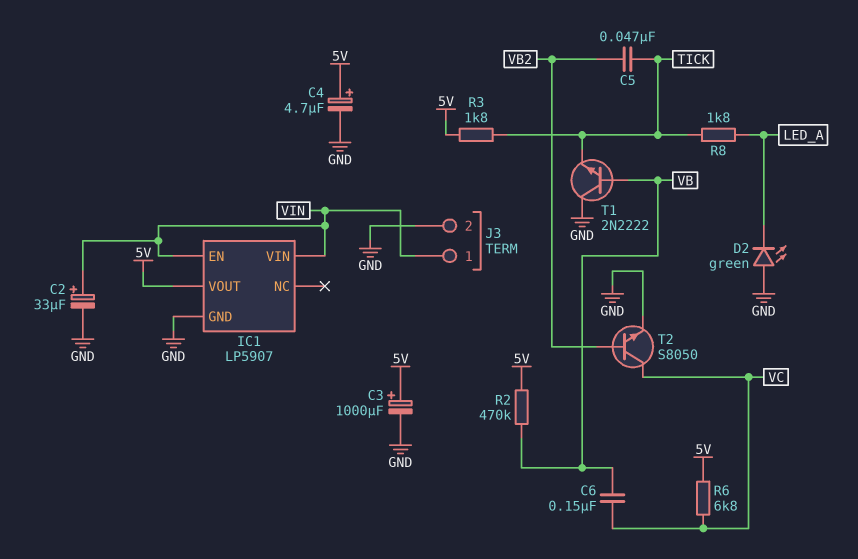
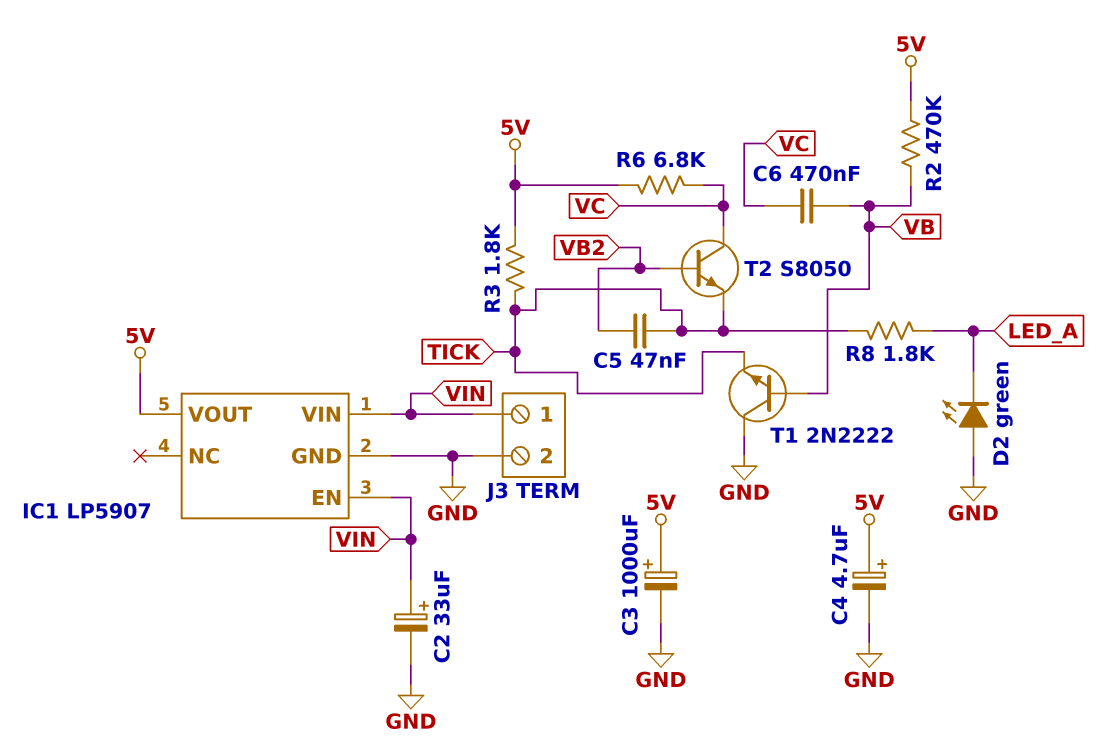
C6: 150nF (VB, VC) -> 470nF (VB, VC)
T2: NPN S8050 (B VB2, C VC, E GND) -> NPN S8050 (B VB2, C VC, E TICK)

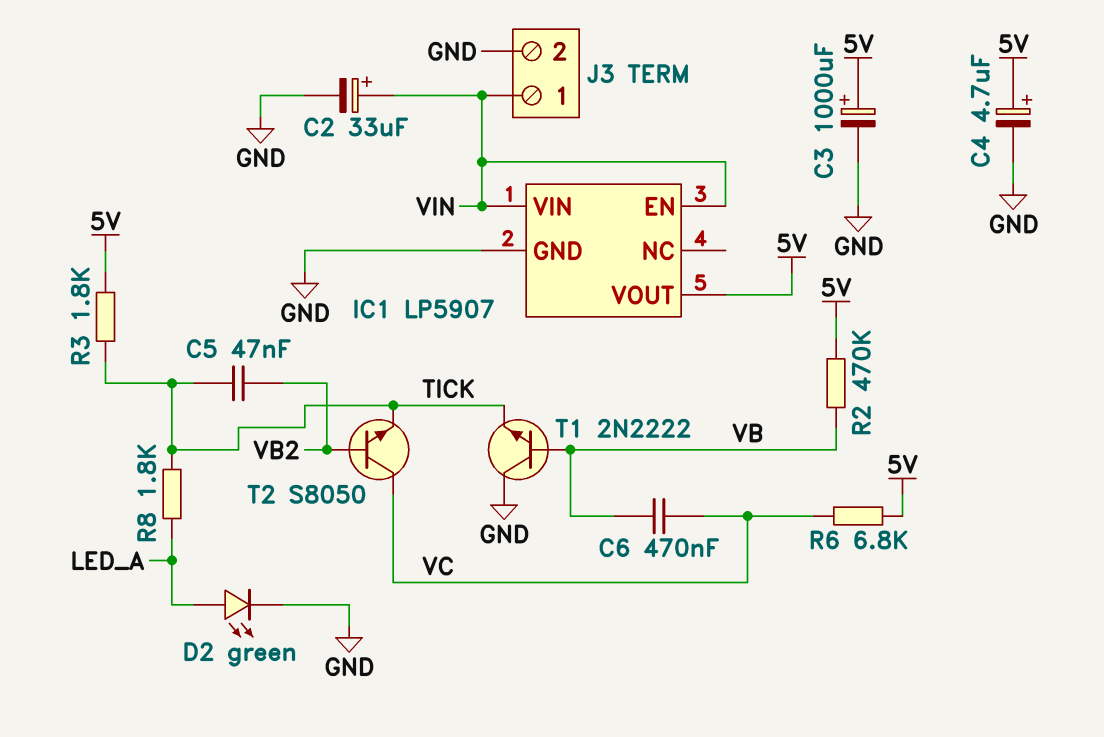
D2: LED green (A GND, K LED_A) -> LED green (A LED_A, K GND)

